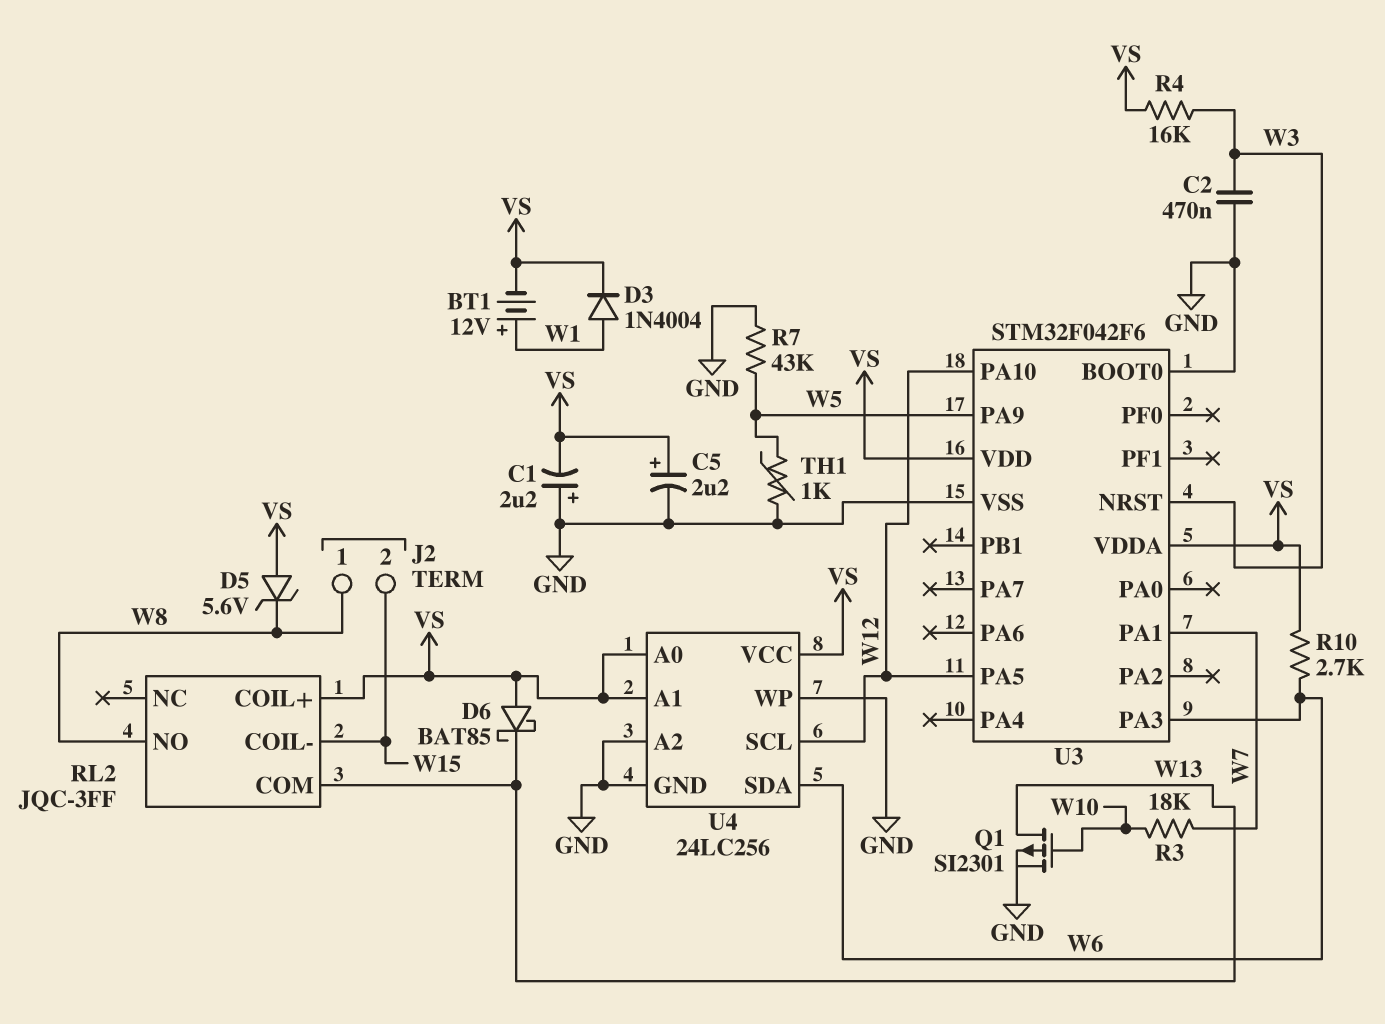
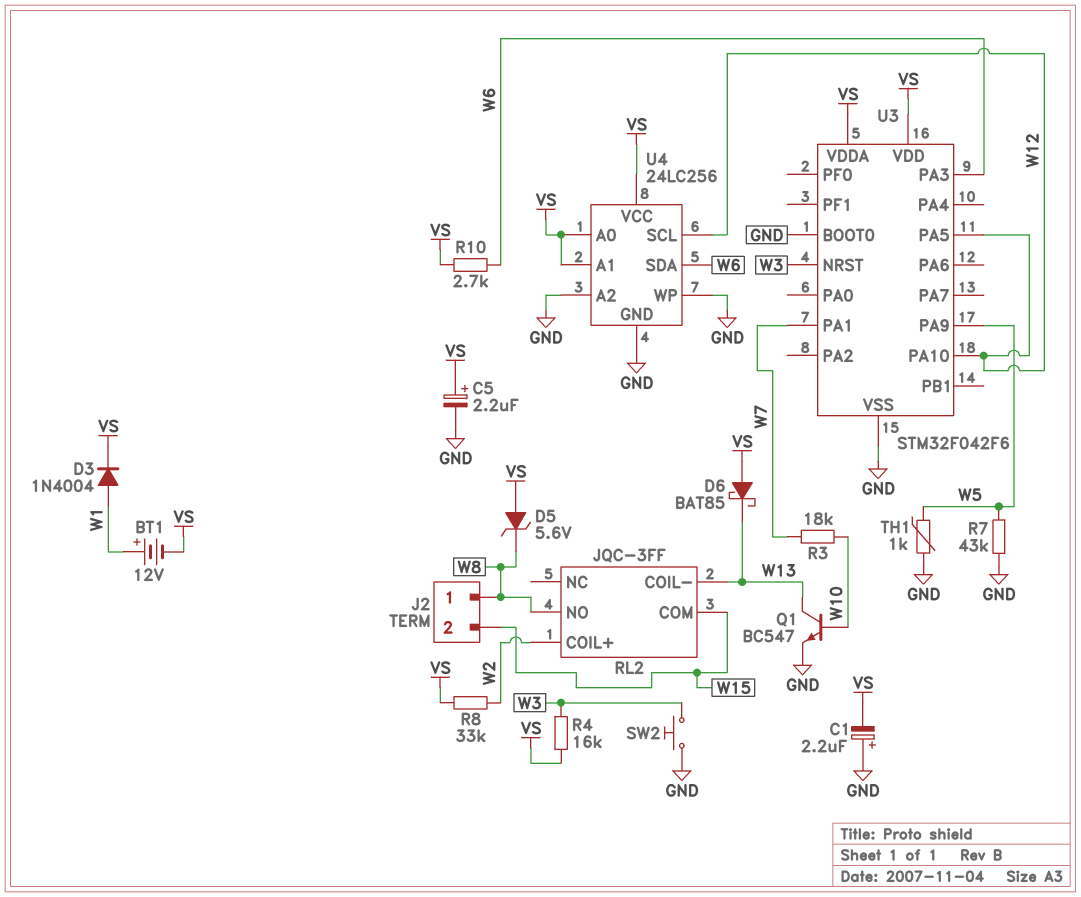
C2: 470nF (GND, W3) -> none
Q1: PMOS SI2301 (G W10, D W13, S GND) -> NPN BC547 (B W10, C W13, E GND)
R8: none -> 33k (VS, W2)
RL2 pin COIL+: VS -> W2
RL2 pin COIL-: W15 -> W13
RL2 pin COM: W13 -> W15
SW2: none -> button (GND, W3)

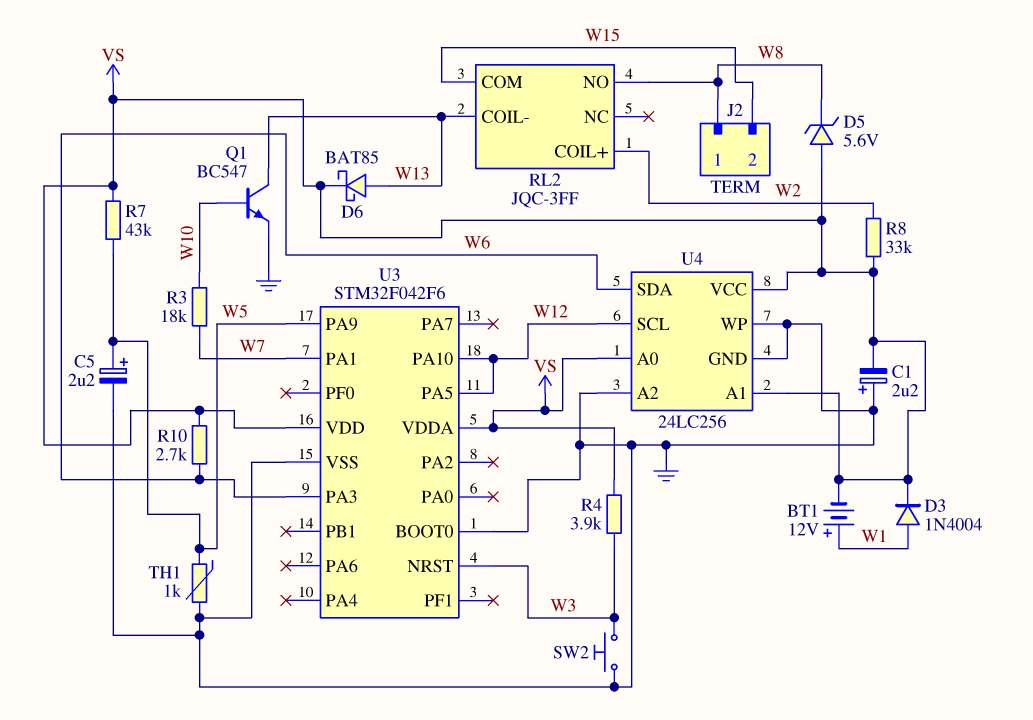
C5: 2.2uF (plus VS, minus GND) -> 2.2uF (plus W5, minus GND)
D6: schottky BAT85 (A VS, K W13) -> schottky BAT85 (A W13, K VS)
R4: 16k (VS, W3) -> 3.9k (VS, W3)
R7: 43k (GND, W5) -> 43k (VS, W5)

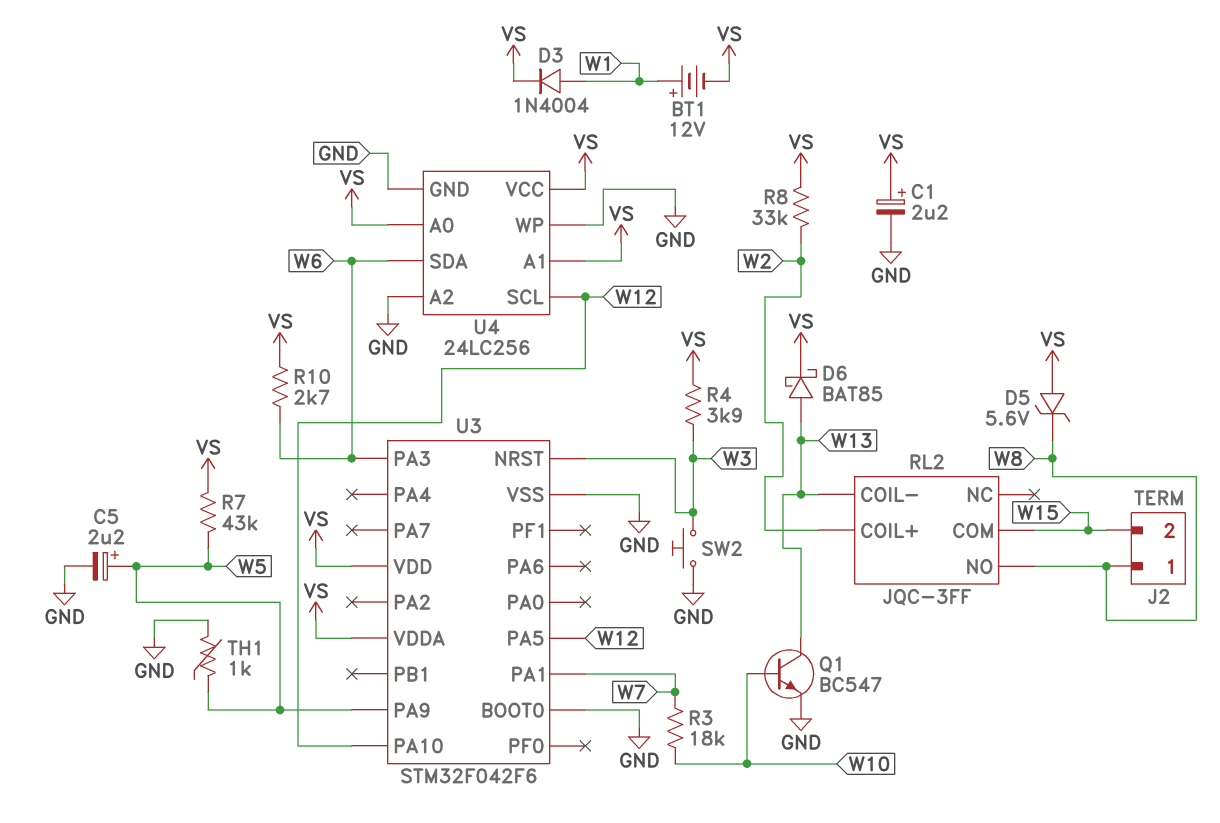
C1: 2.2uF (plus GND, minus VS) -> 2.2uF (plus VS, minus GND)

